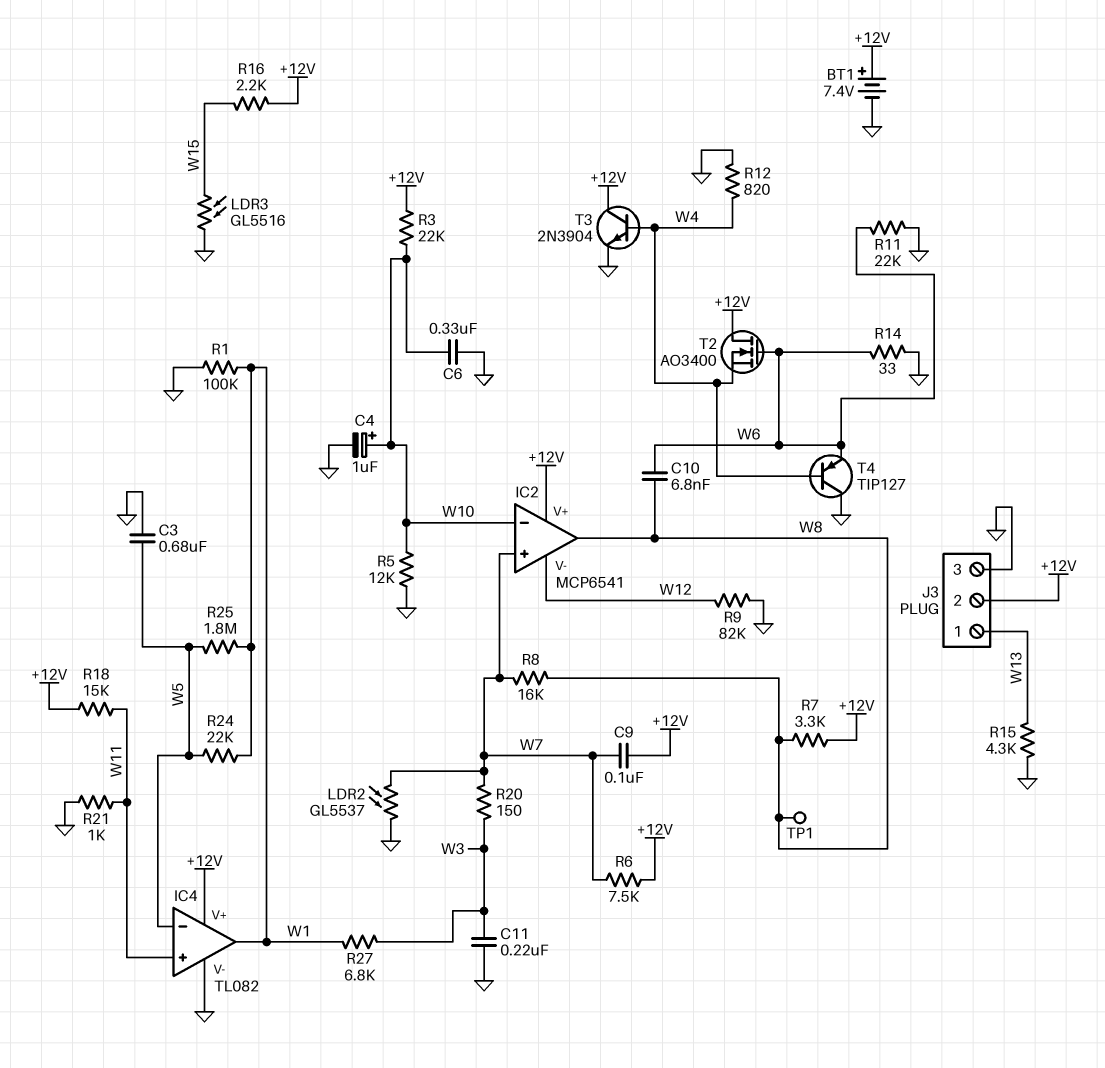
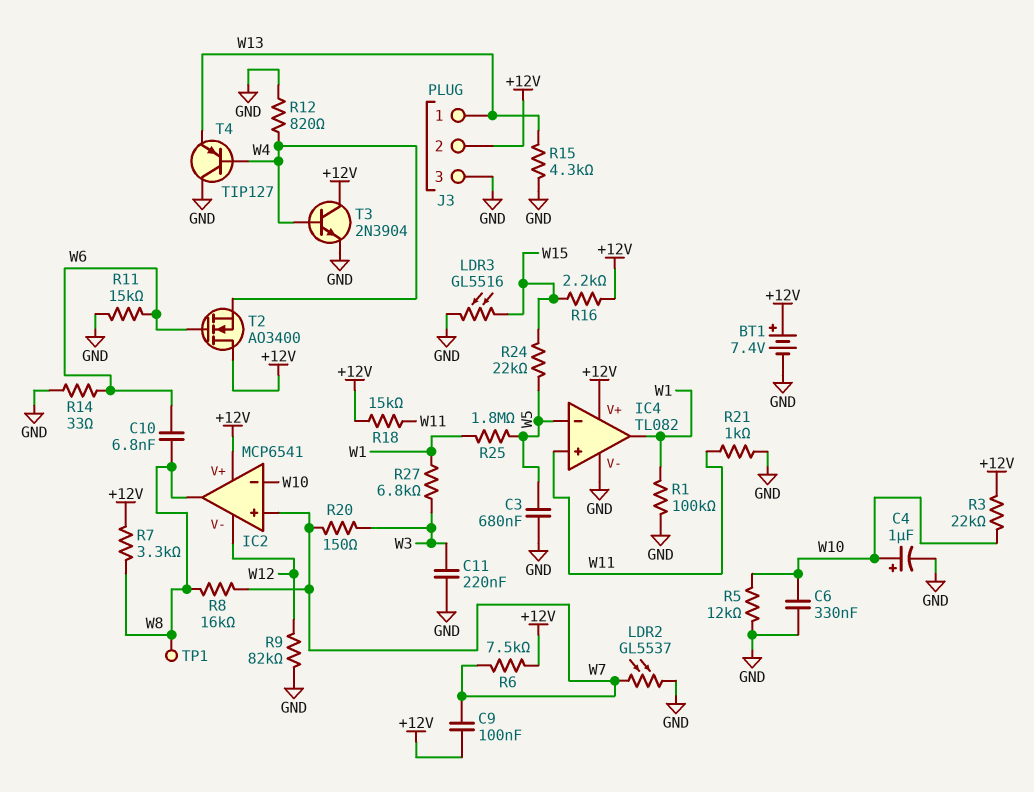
R11: 22k (GND, W6) -> 15k (GND, W6)
R24: 22k (W1, W5) -> 22k (W5, W15)
T4: PNP TIP127 (B W4, C GND, E W6) -> PNP TIP127 (B W4, C GND, E W13)

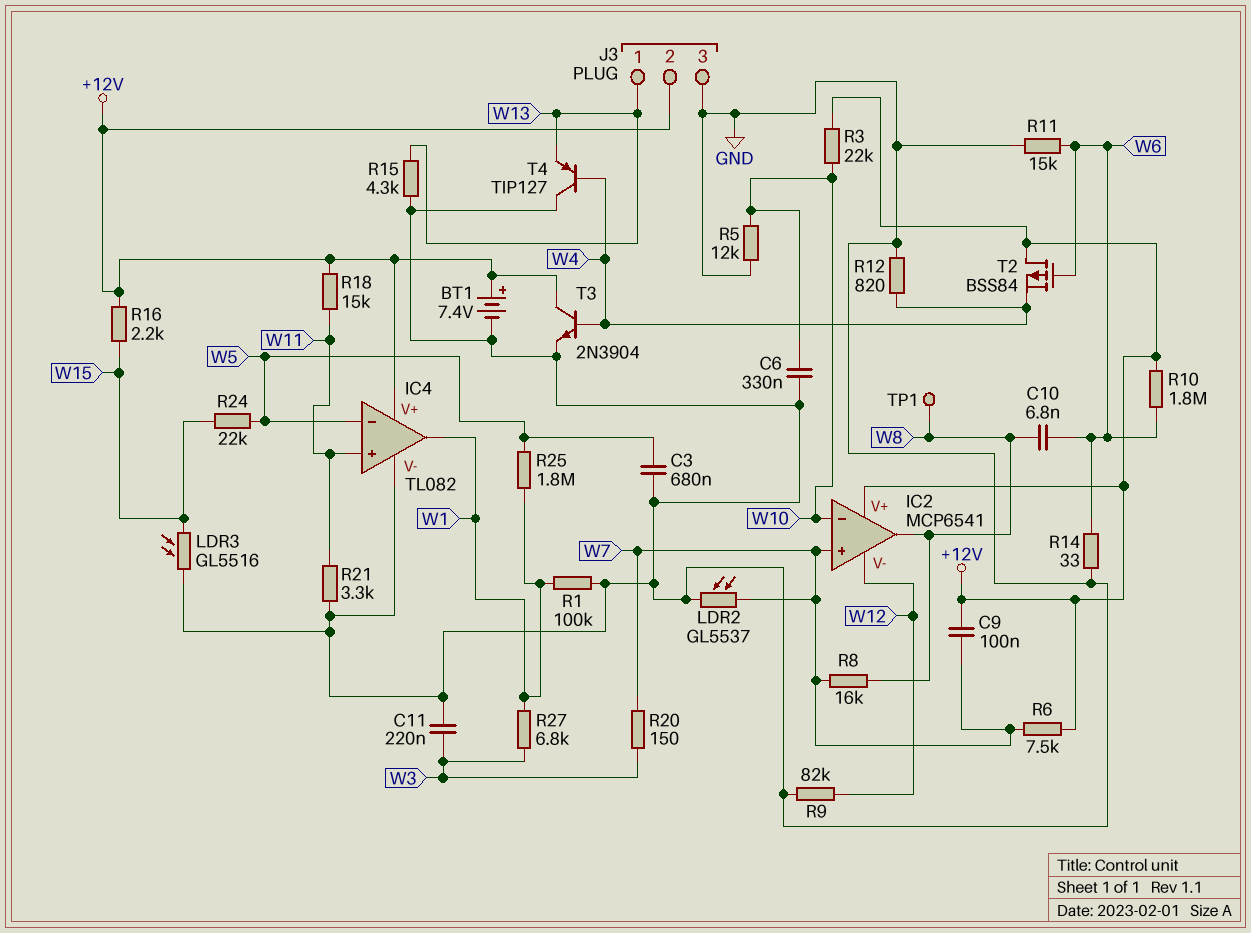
C4: 1uF (plus W10, minus GND) -> none
R7: 3.3k (+12V, W8) -> none
R10: none -> 1.8M (+12V, W6)
R21: 1k (GND, W11) -> 3.3k (GND, W11)
T2: NMOS AO3400 (G W6, D +12V, S W4) -> PMOS BSS84 (G W6, D +12V, S W4)

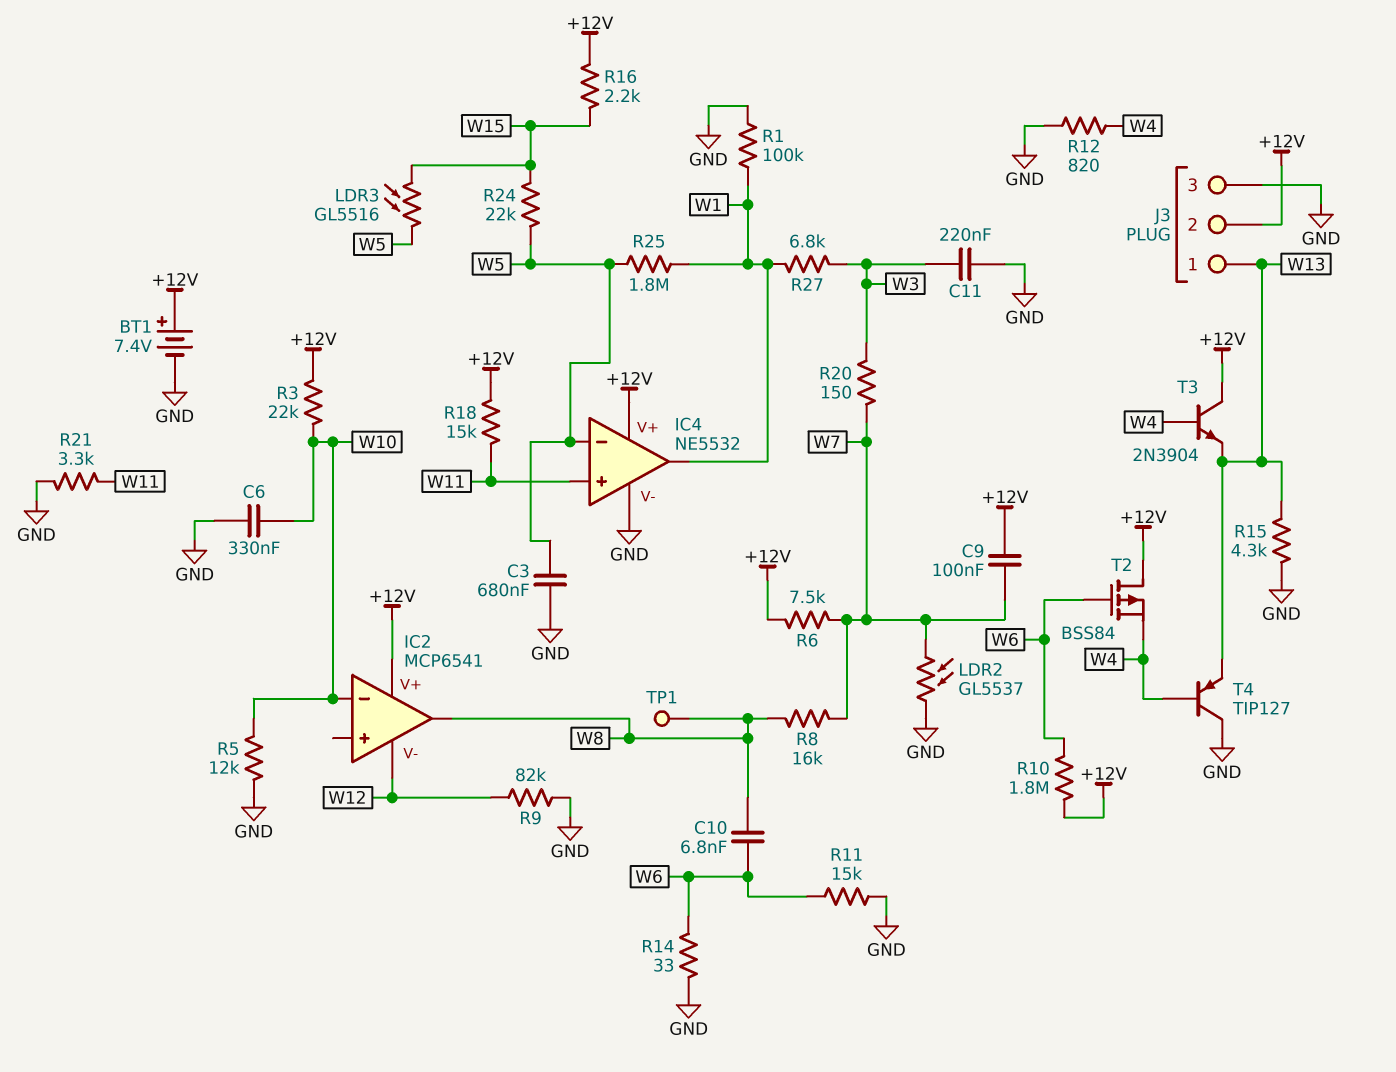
IC2 pin in+: W7 -> none
IC4: TL082 -> NE5532
LDR3: GL5516 (GND, W15) -> GL5516 (W5, W15)
T3: NPN 2N3904 (B W4, C +12V, E GND) -> NPN 2N3904 (B W4, C +12V, E W13)

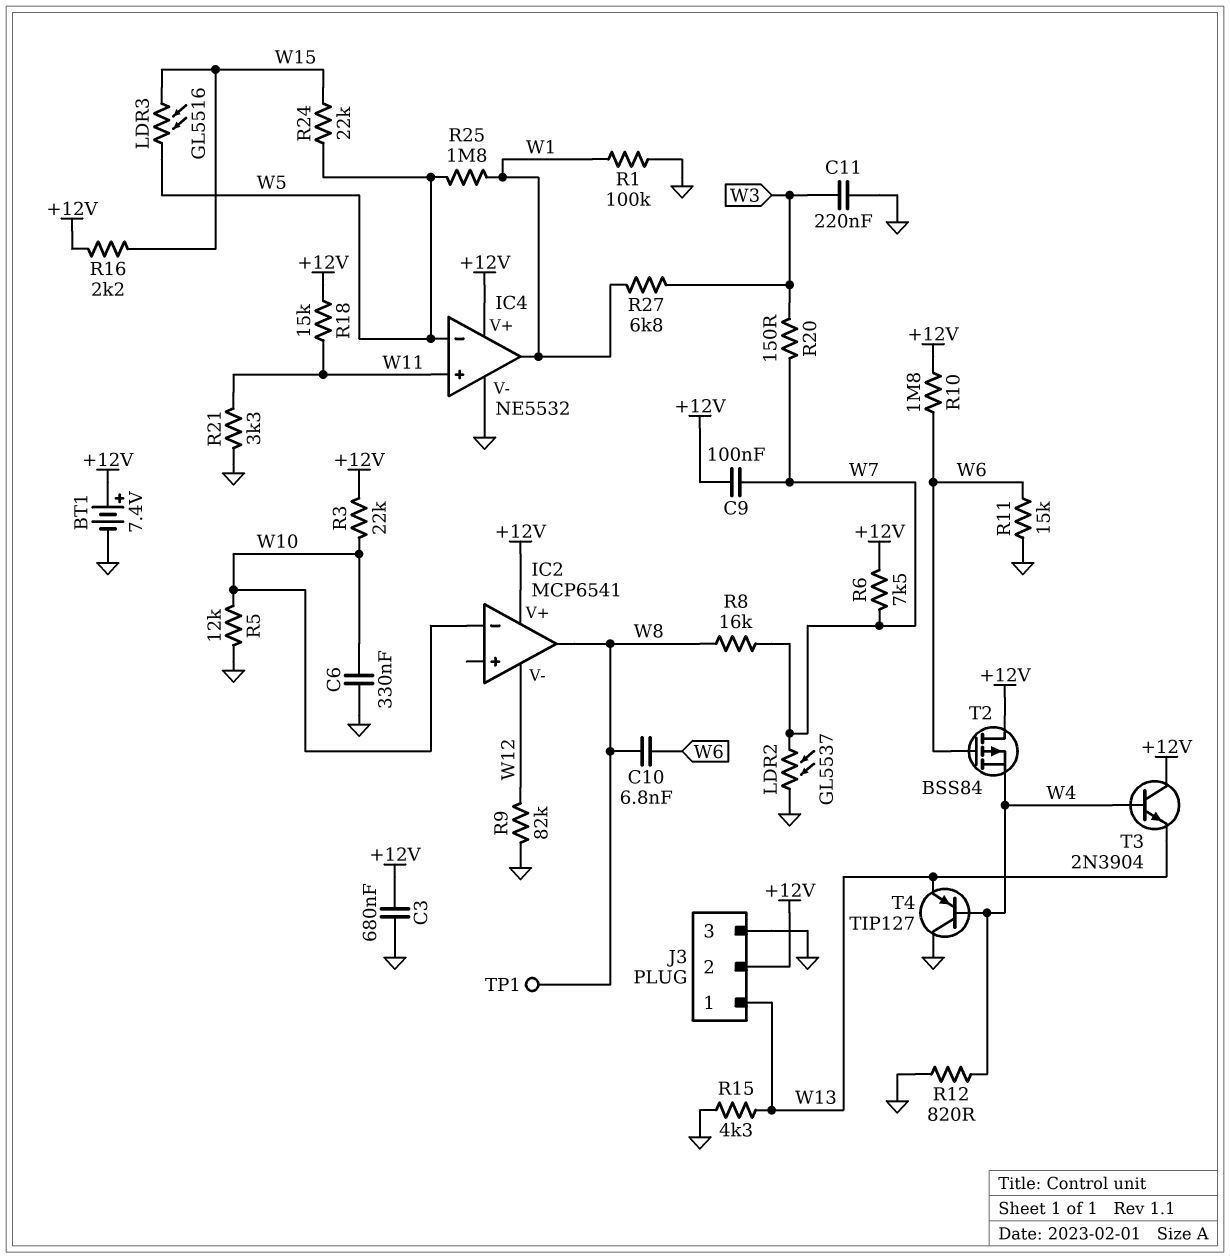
C3: 680nF (GND, W5) -> 680nF (+12V, GND)
R14: 33 (GND, W6) -> none

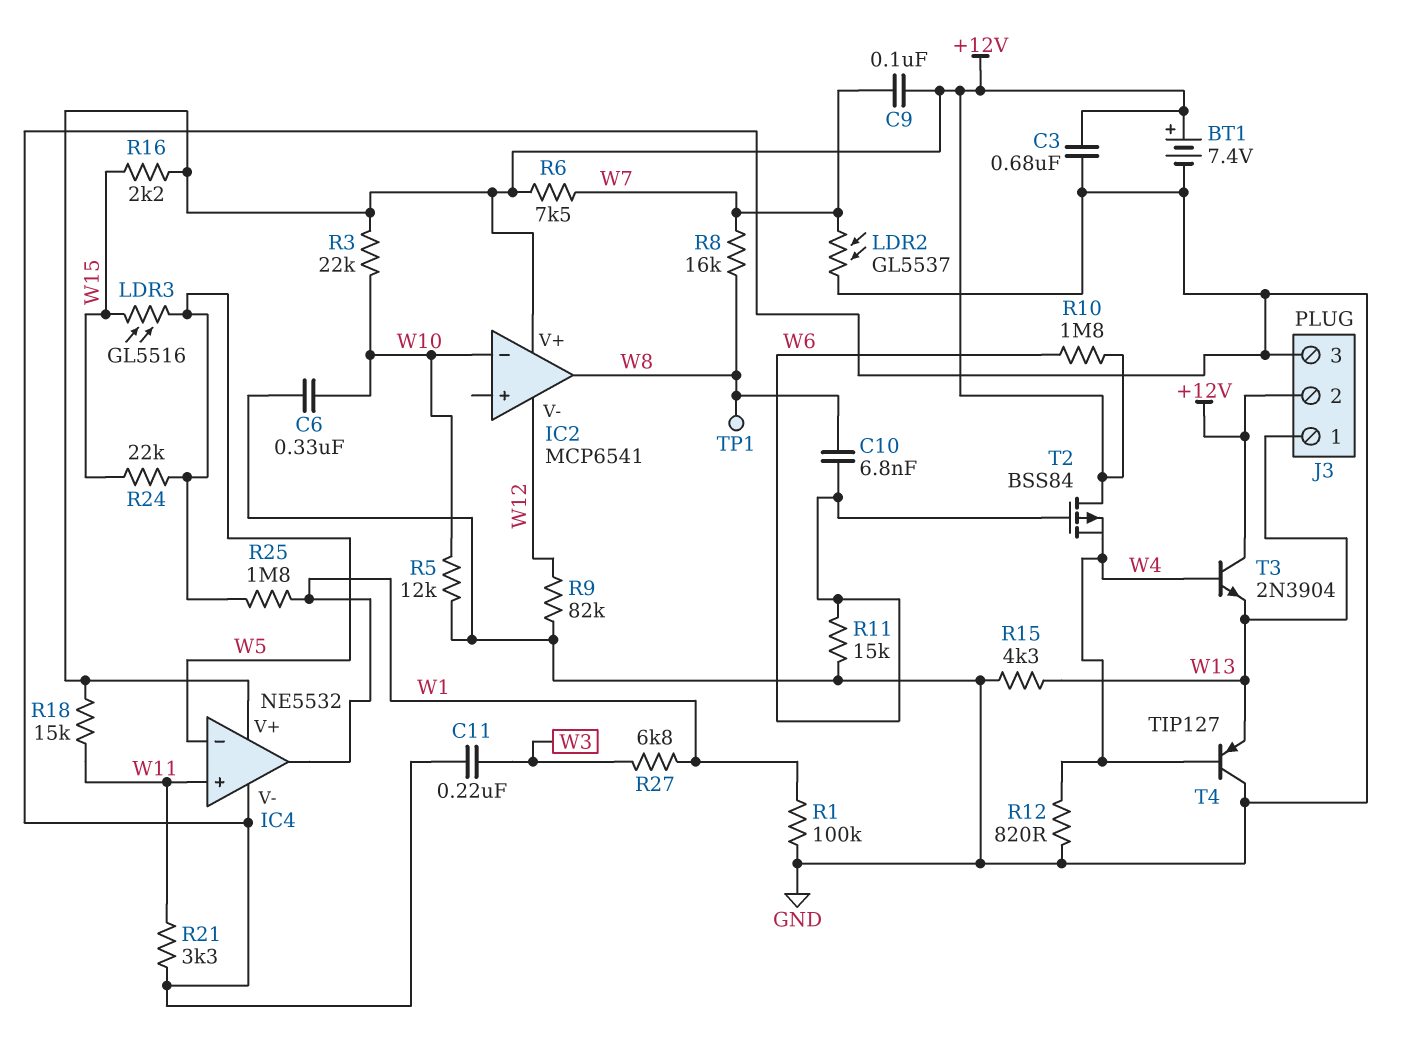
R20: 150 (W3, W7) -> none

